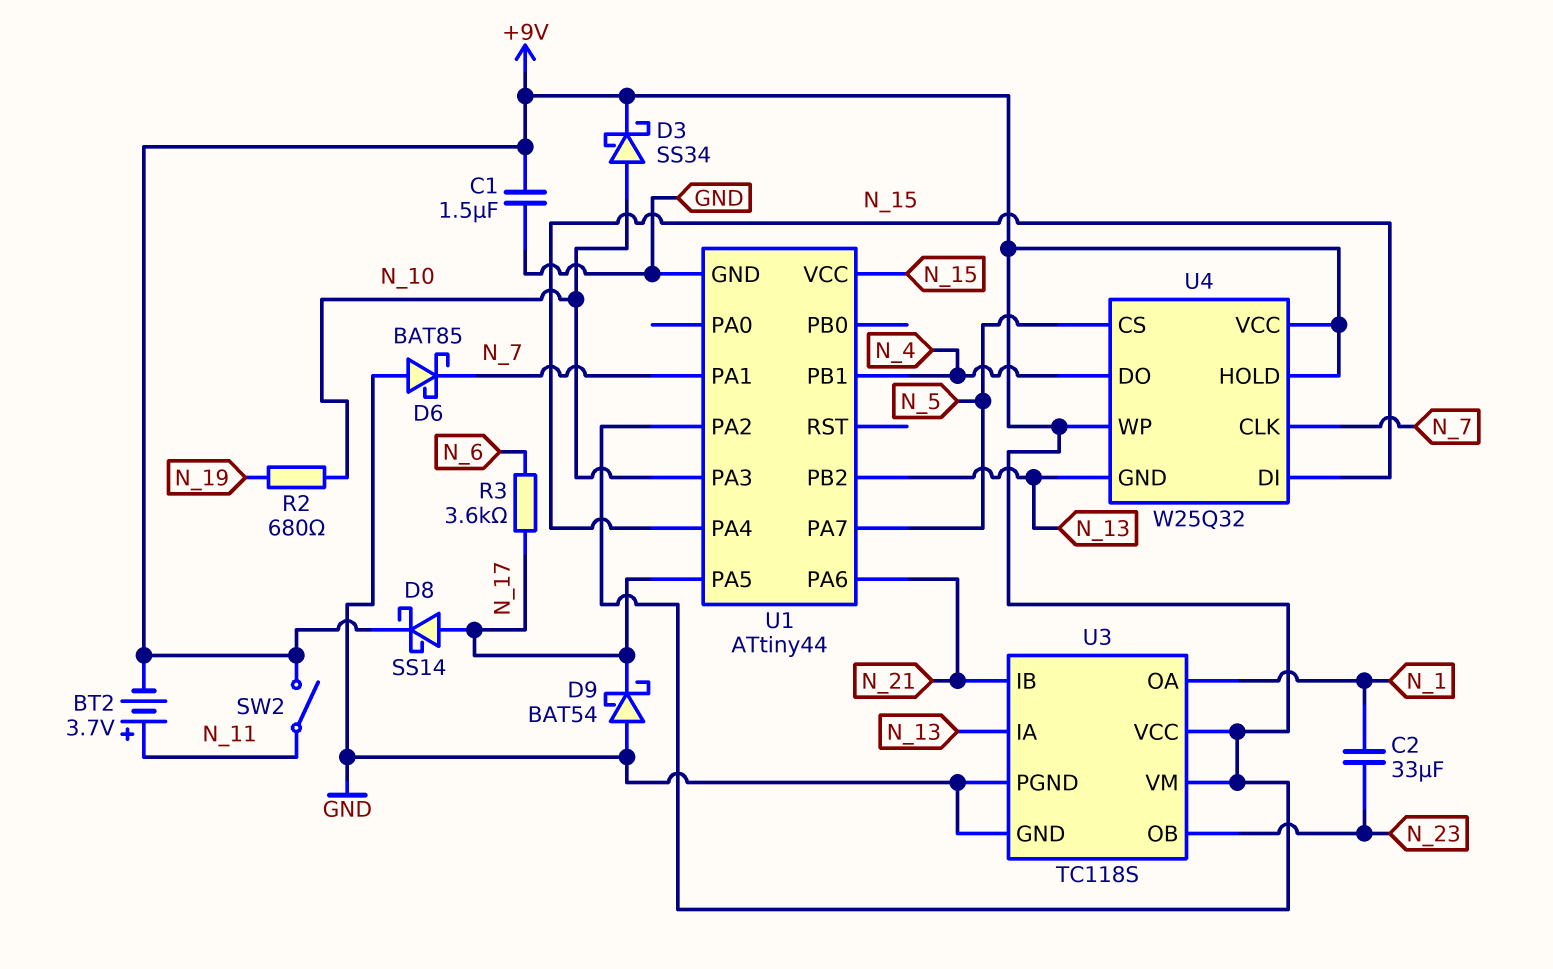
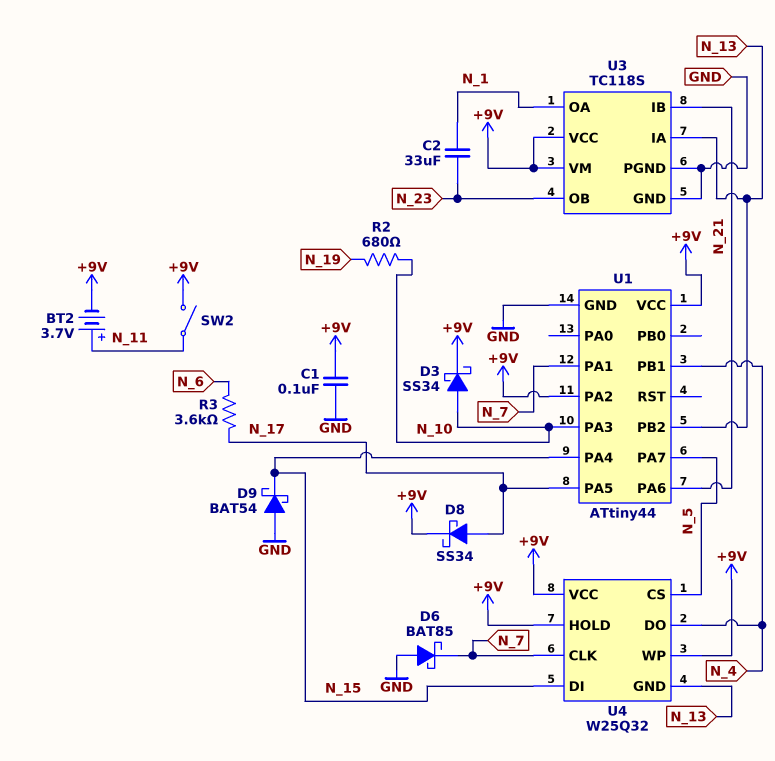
C1: 1.5uF (+9V, GND) -> 100nF (+9V, GND)
D8: schottky SS14 (A N_17, K +9V) -> schottky SS34 (A N_17, K +9V)
D9: schottky BAT54 (A GND, K N_17) -> schottky BAT54 (A GND, K N_15)
U1 pin VCC: N_15 -> +9V

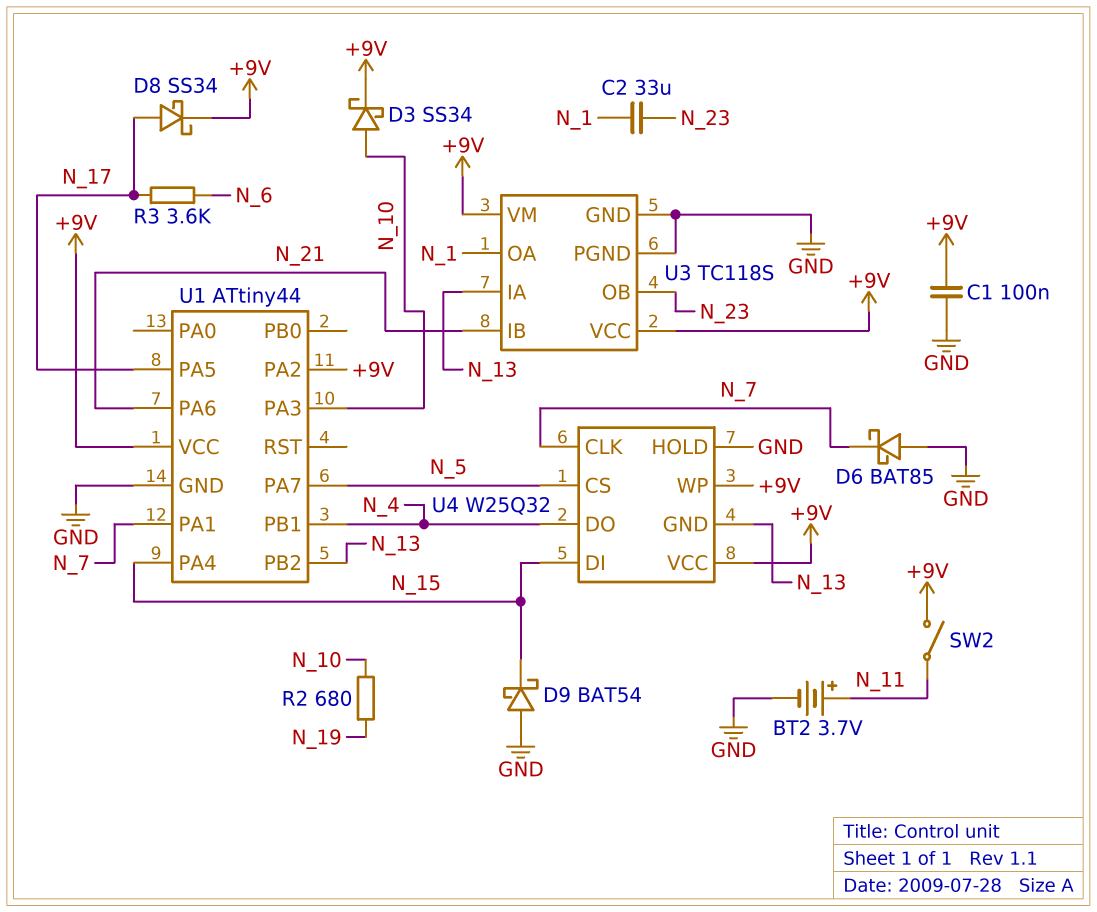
BT2: 3.7V (plus N_11, minus +9V) -> 3.7V (plus N_11, minus GND)
U4 pin HOLD: +9V -> GND

